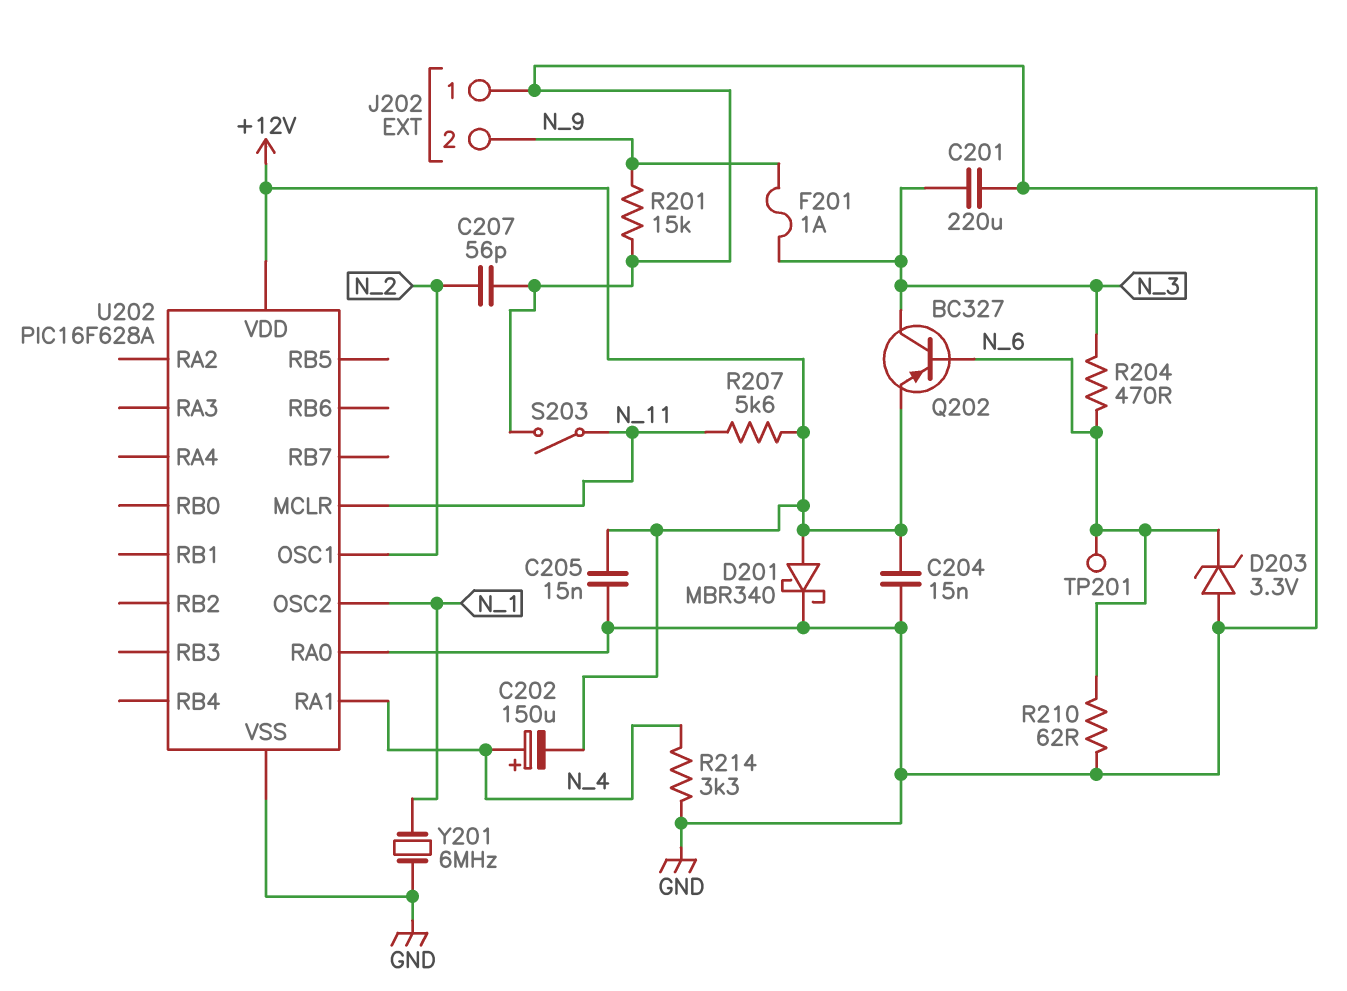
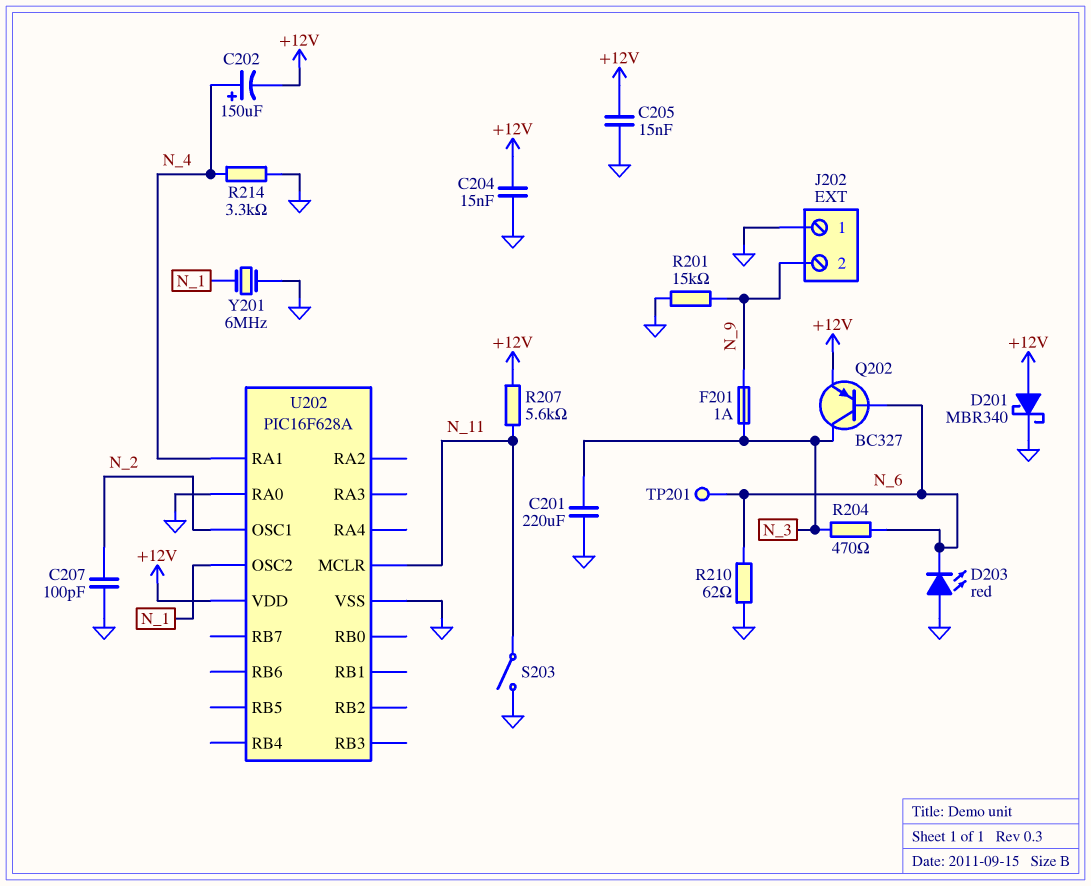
C207: 56pF (GND, N_2) -> 100pF (GND, N_2)
D203: zener 3.3V (A GND, K N_6) -> LED red (A GND, K N_6)

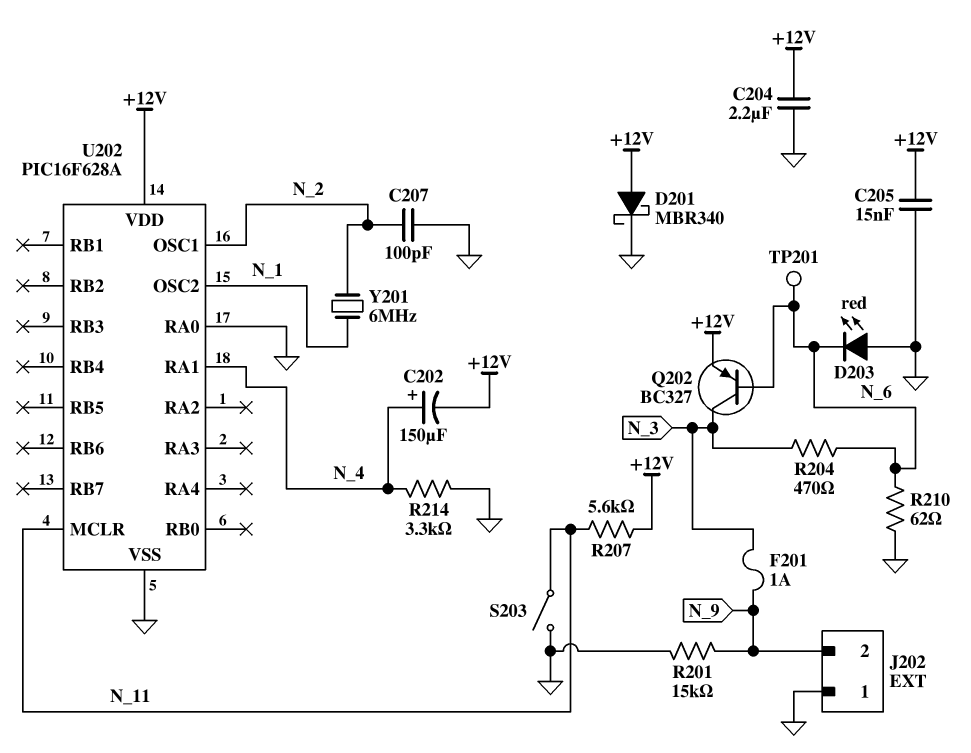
C201: 220uF (GND, N_3) -> none
C204: 15nF (+12V, GND) -> 2.2uF (+12V, GND)
Y201: 6MHz (GND, N_1) -> 6MHz (N_1, N_2)

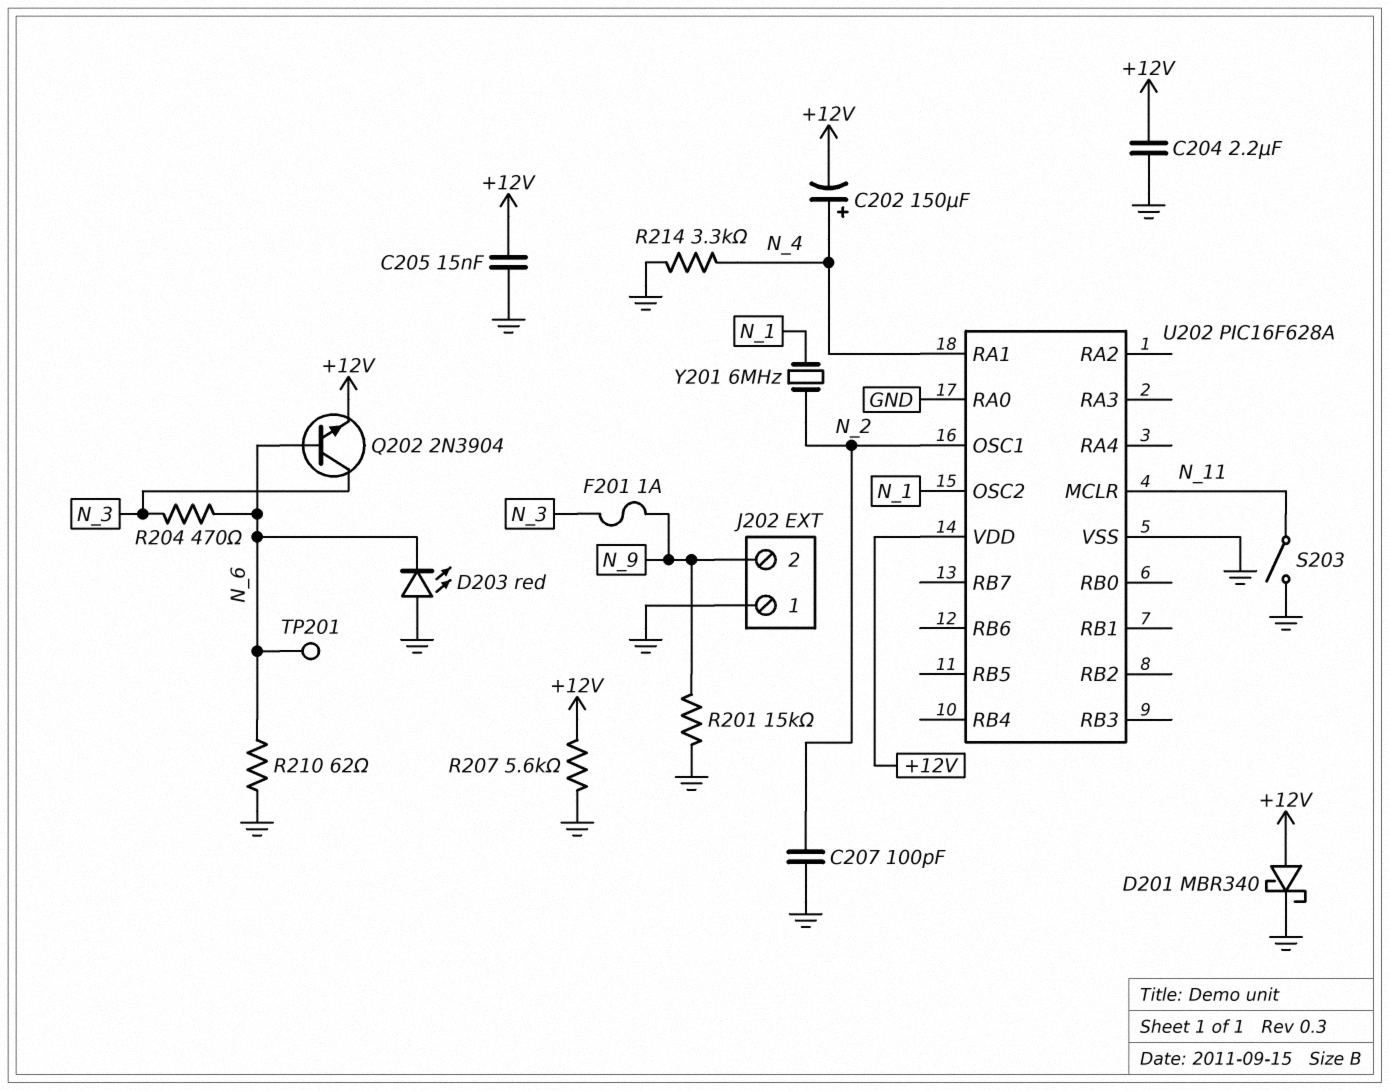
Q202: PNP BC327 (B N_6, C N_3, E +12V) -> NPN 2N3904 (B N_6, C N_3, E +12V)
R207: 5.6k (+12V, N_11) -> 5.6k (+12V, GND)

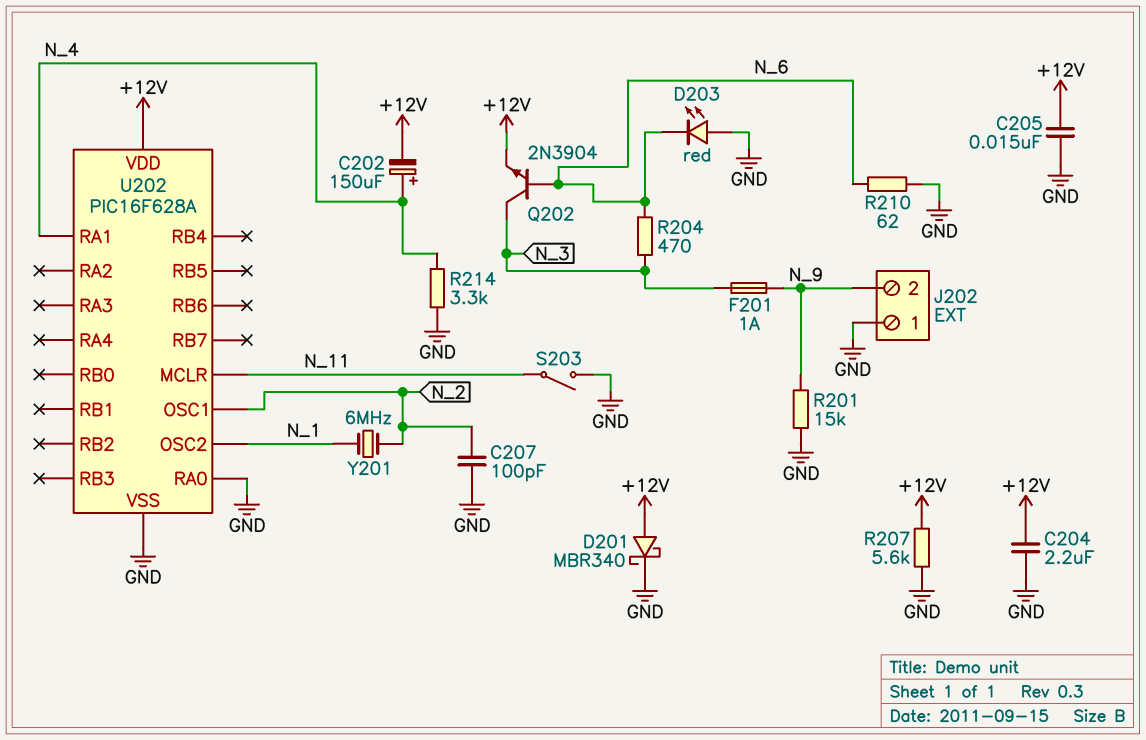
TP201: test point (N_6) -> none

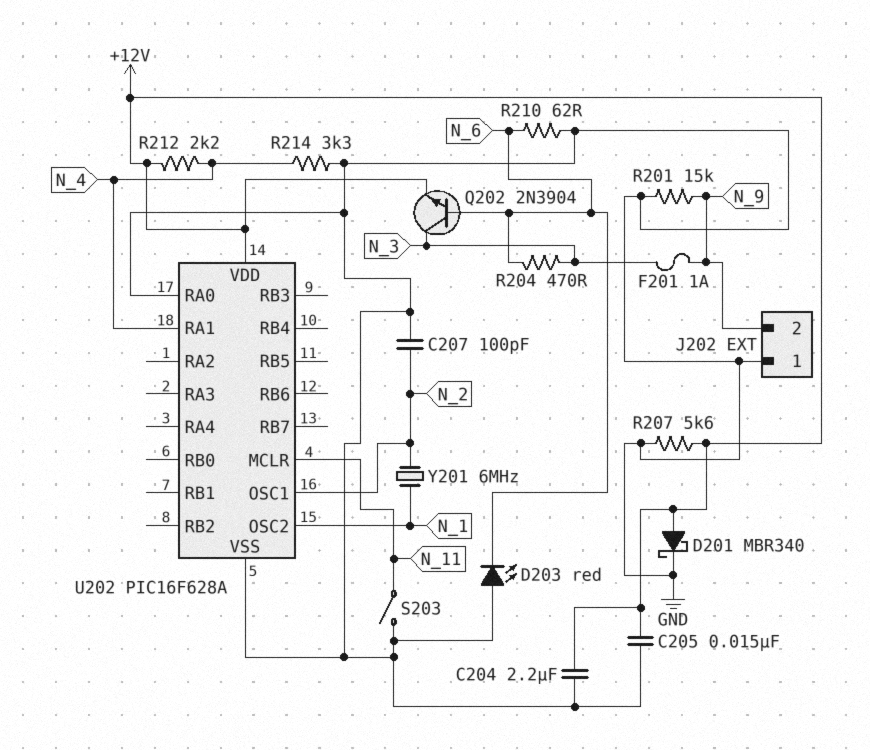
C202: 150uF (plus N_4, minus +12V) -> none
R212: none -> 2.2k (+12V, N_4)

